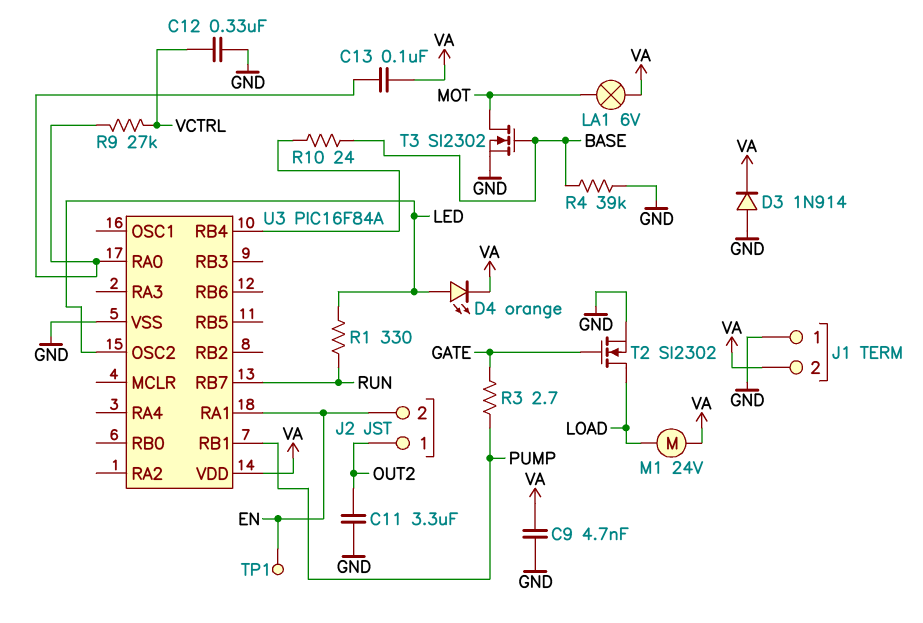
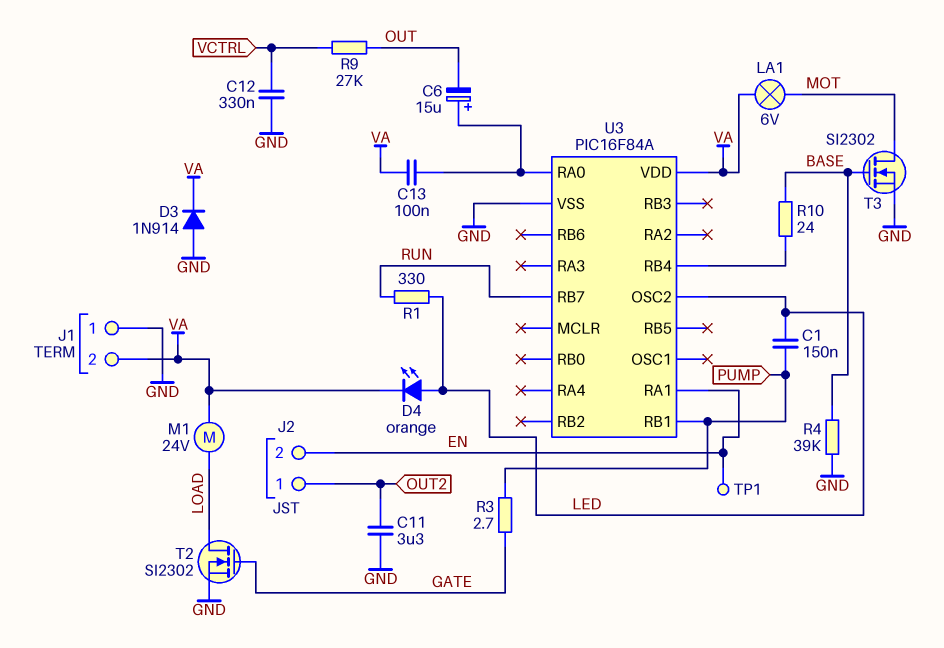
C1: none -> 150nF (LED, PUMP)
C6: none -> 15uF (plus U3/RA0, minus OUT)
C9: 4.7nF (GND, VA) -> none
R9: 27k (U3/RA0, VCTRL) -> 27k (OUT, VCTRL)

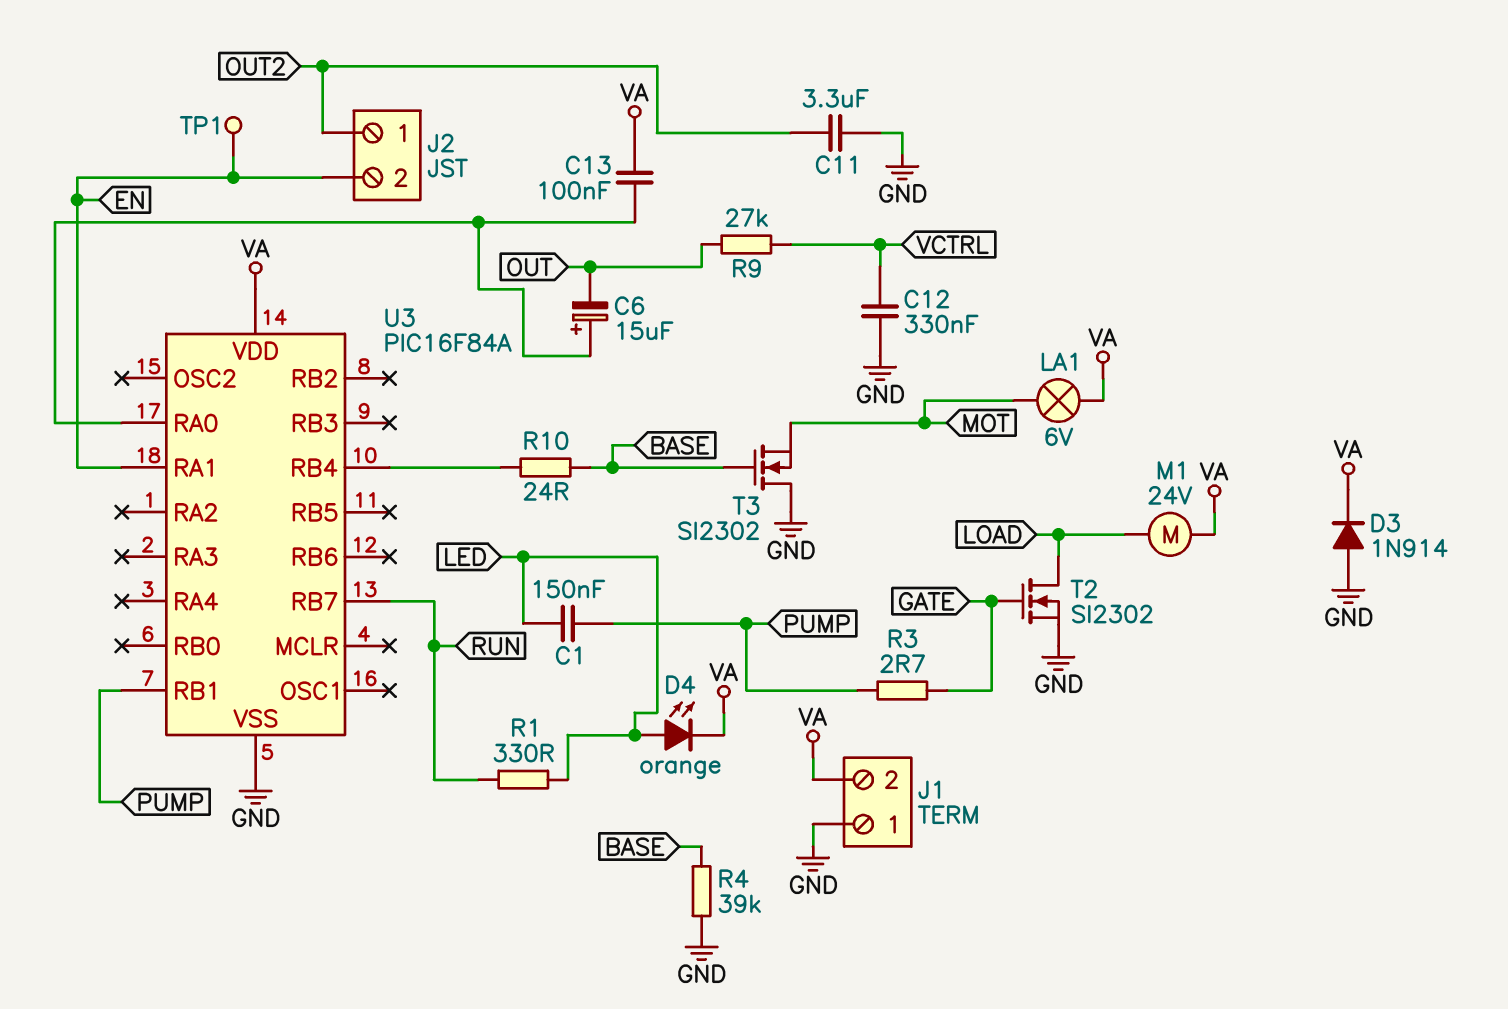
T3: NMOS SI2302 (G BASE, D MOT, S GND) -> NMOS SI2302 (G BASE, D GND, S MOT)
U3 pin OSC2: LED -> none

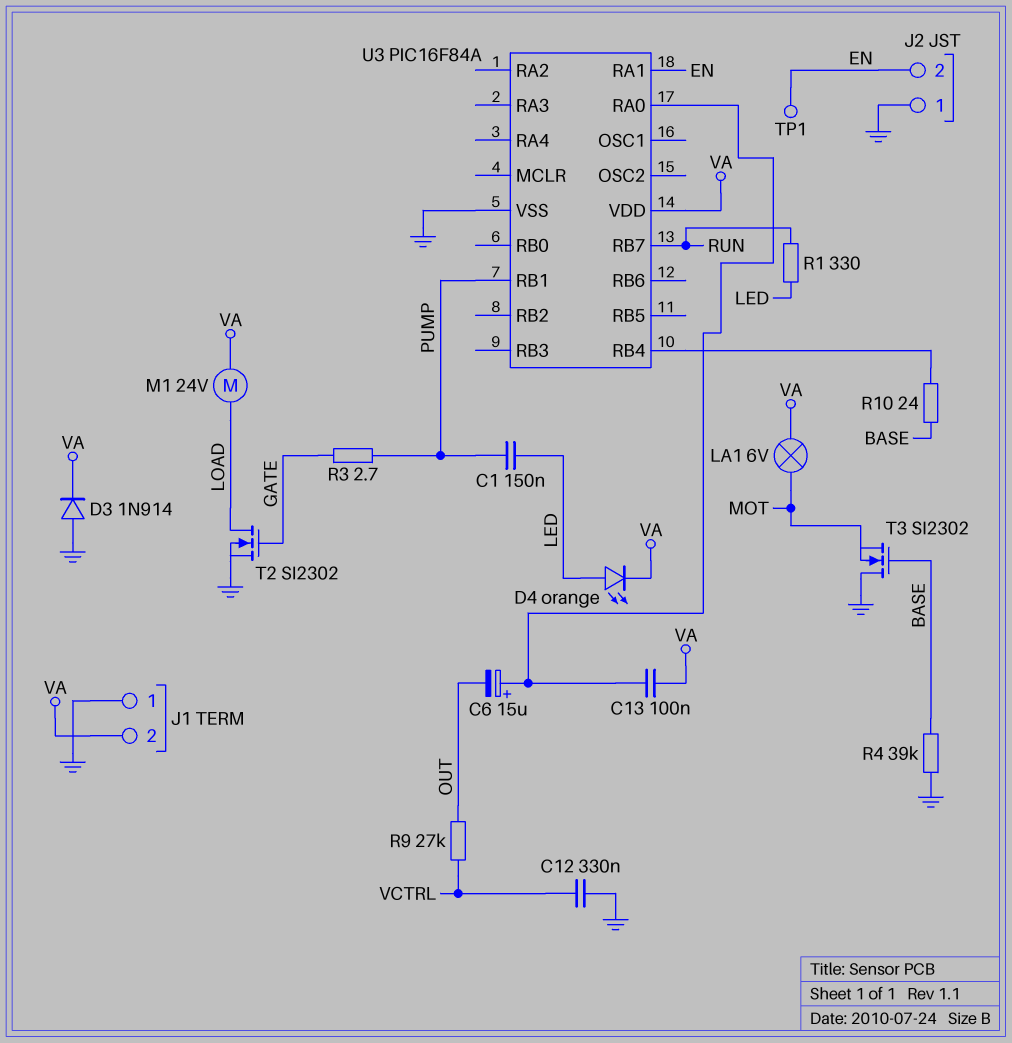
C11: 3.3uF (GND, OUT2) -> none
J2 pin 1: OUT2 -> GND

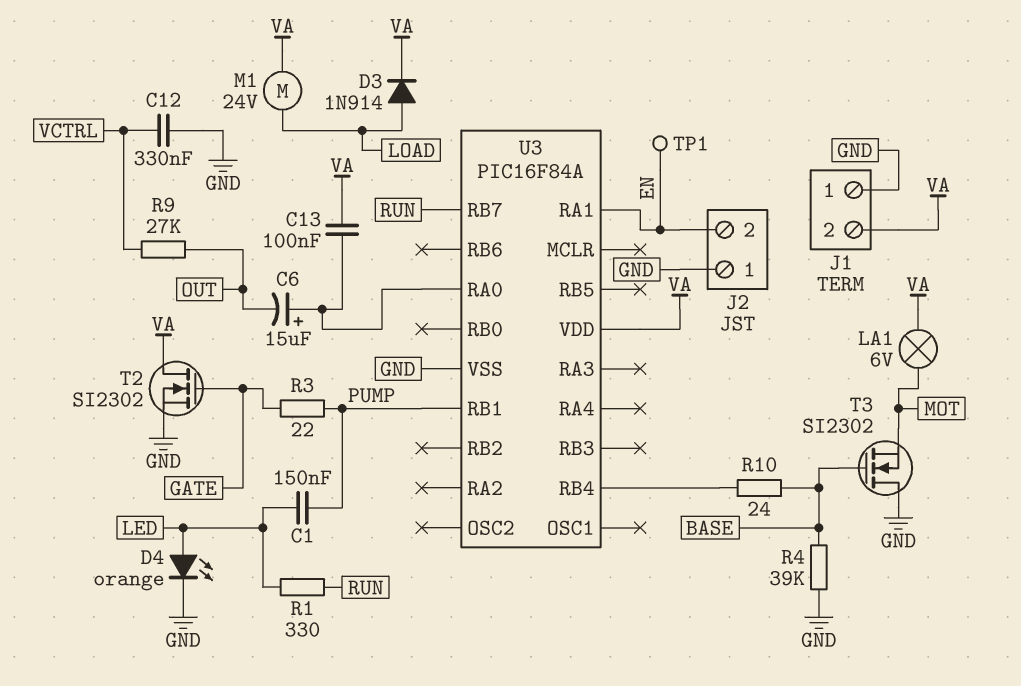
D3: diode 1N914 (A GND, K VA) -> diode 1N914 (A LOAD, K VA)
D4: LED orange (A LED, K VA) -> LED orange (A LED, K GND)
R3: 2.7 (GATE, PUMP) -> 22 (GATE, PUMP)
T2: NMOS SI2302 (G GATE, D LOAD, S GND) -> NMOS SI2302 (G GATE, D VA, S GND)

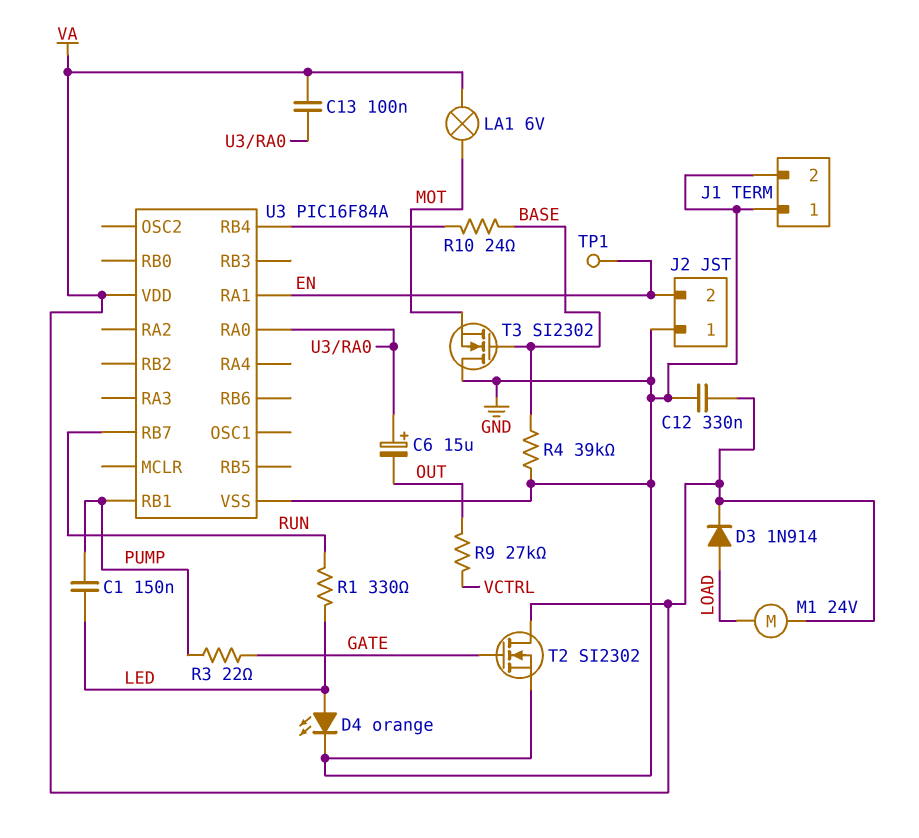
C12: 330nF (GND, VCTRL) -> 330nF (GND, VA)
J1 pin 2: VA -> GND

